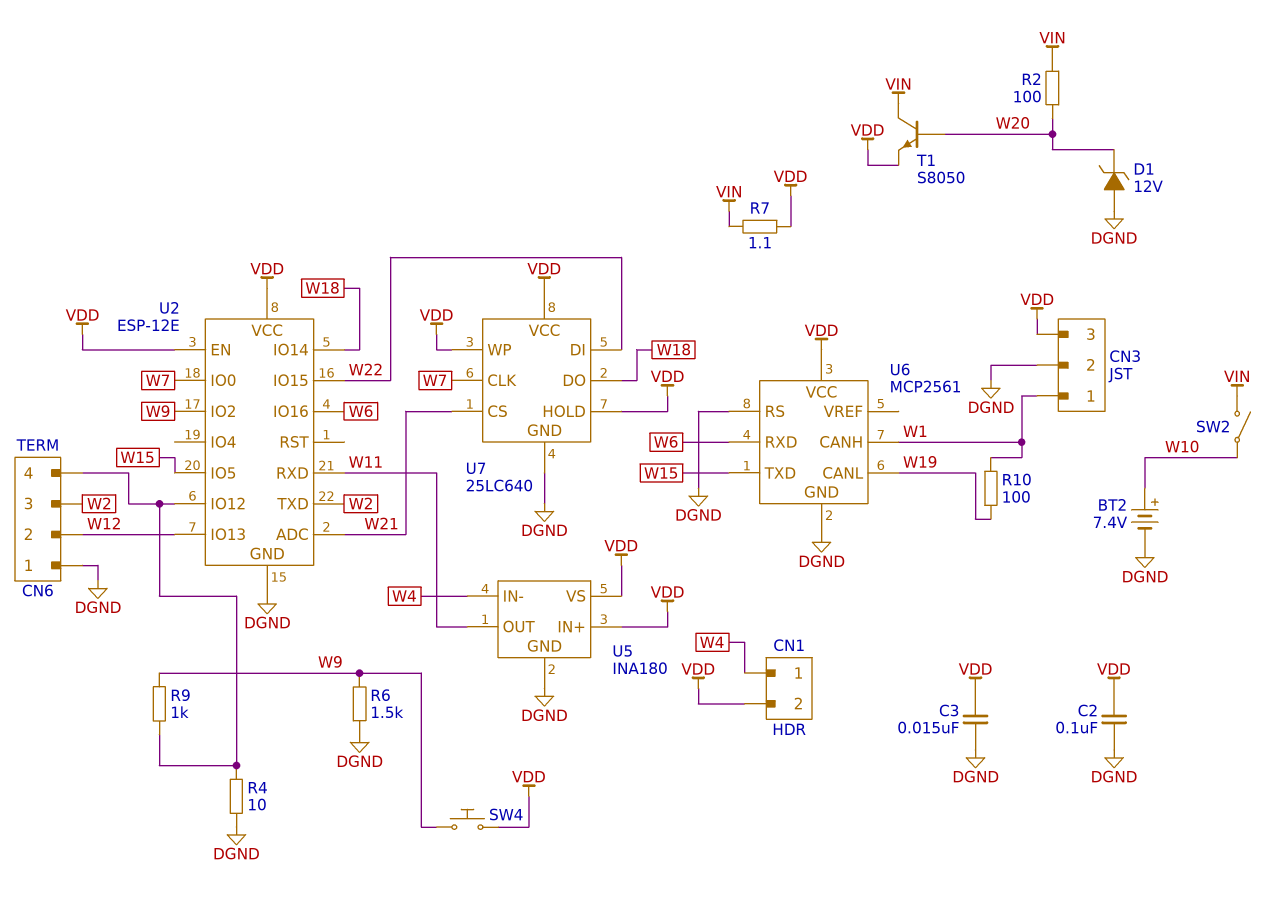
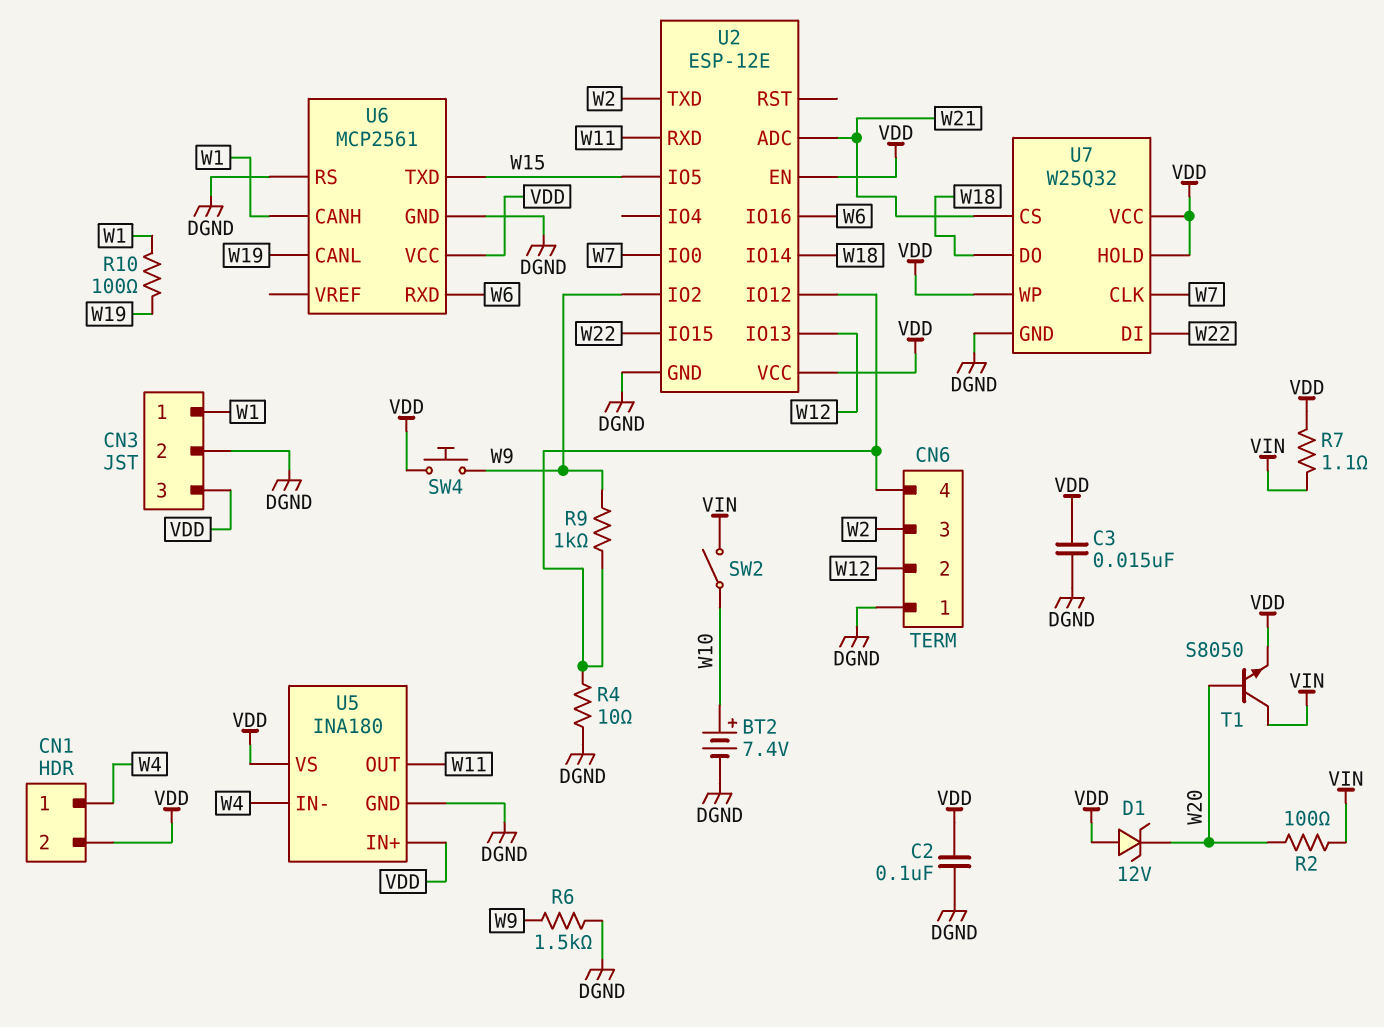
D1: zener 12V (A DGND, K W20) -> zener 12V (A VDD, K W20)
U7: 25LC640 -> W25Q32

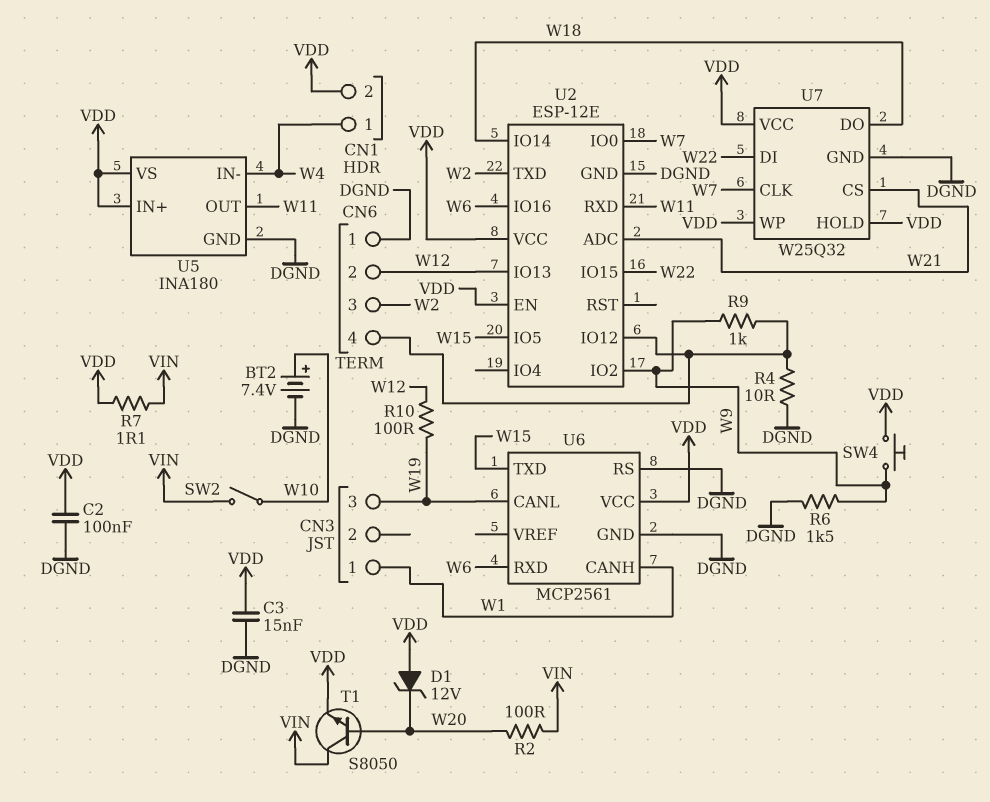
CN3 pin 2: DGND -> none
CN3 pin 3: VDD -> W19
R10: 100 (W1, W19) -> 100 (W12, W19)

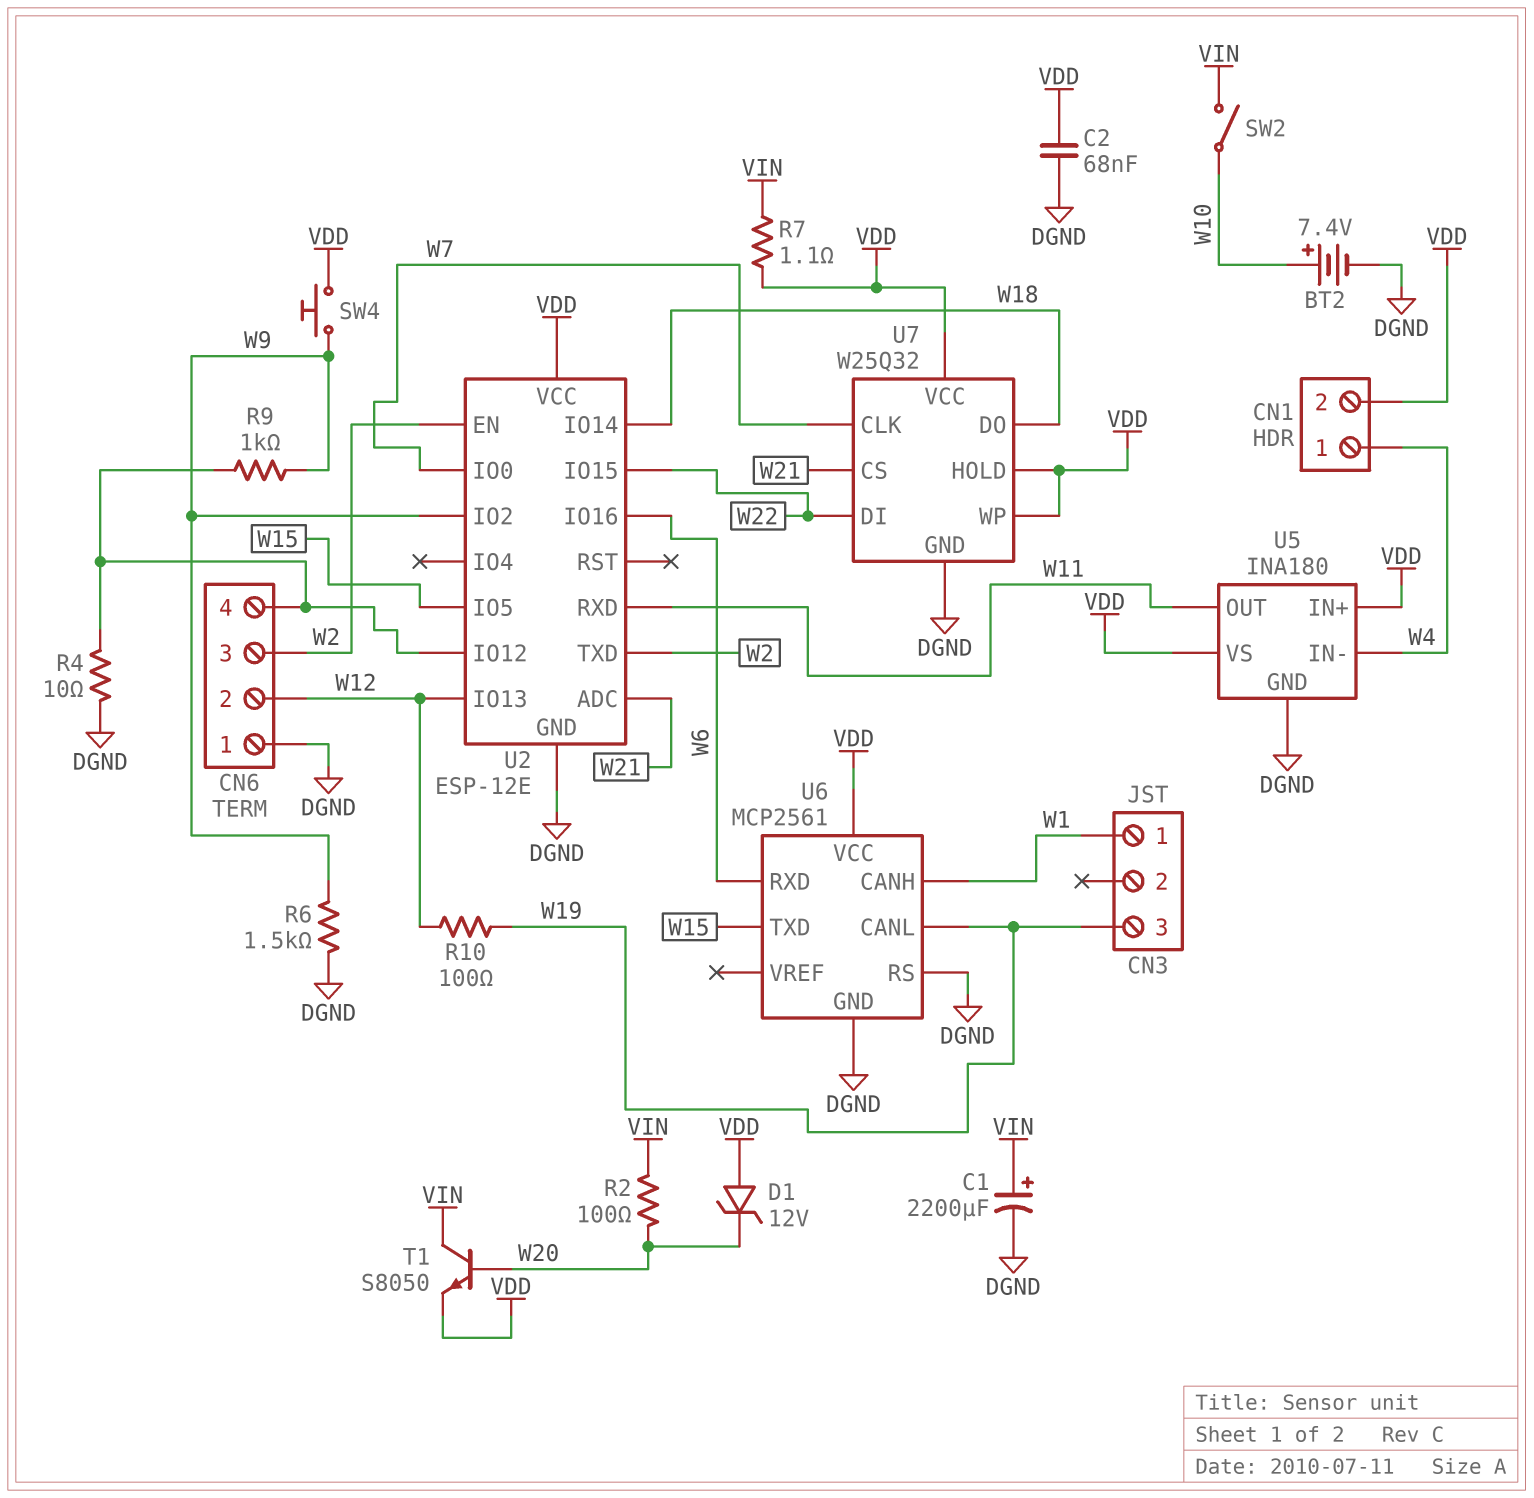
C1: none -> 2200uF (plus VIN, minus DGND)
C2: 100nF (DGND, VDD) -> 68nF (DGND, VDD)
C3: 15nF (DGND, VDD) -> none
U2 pin EN: VDD -> W2

